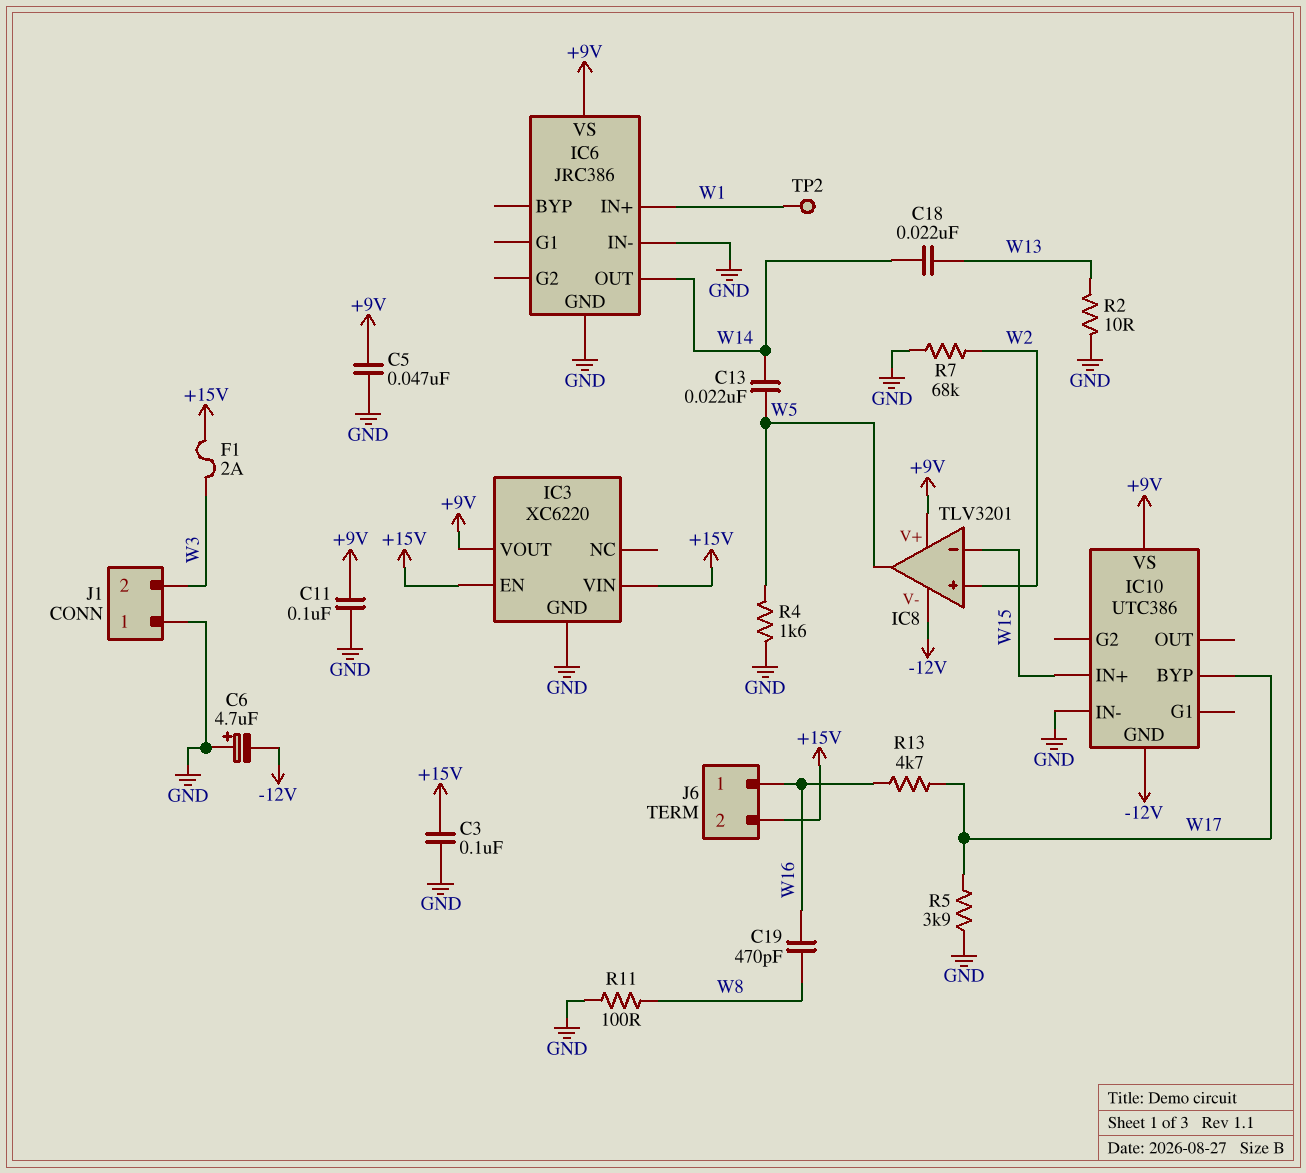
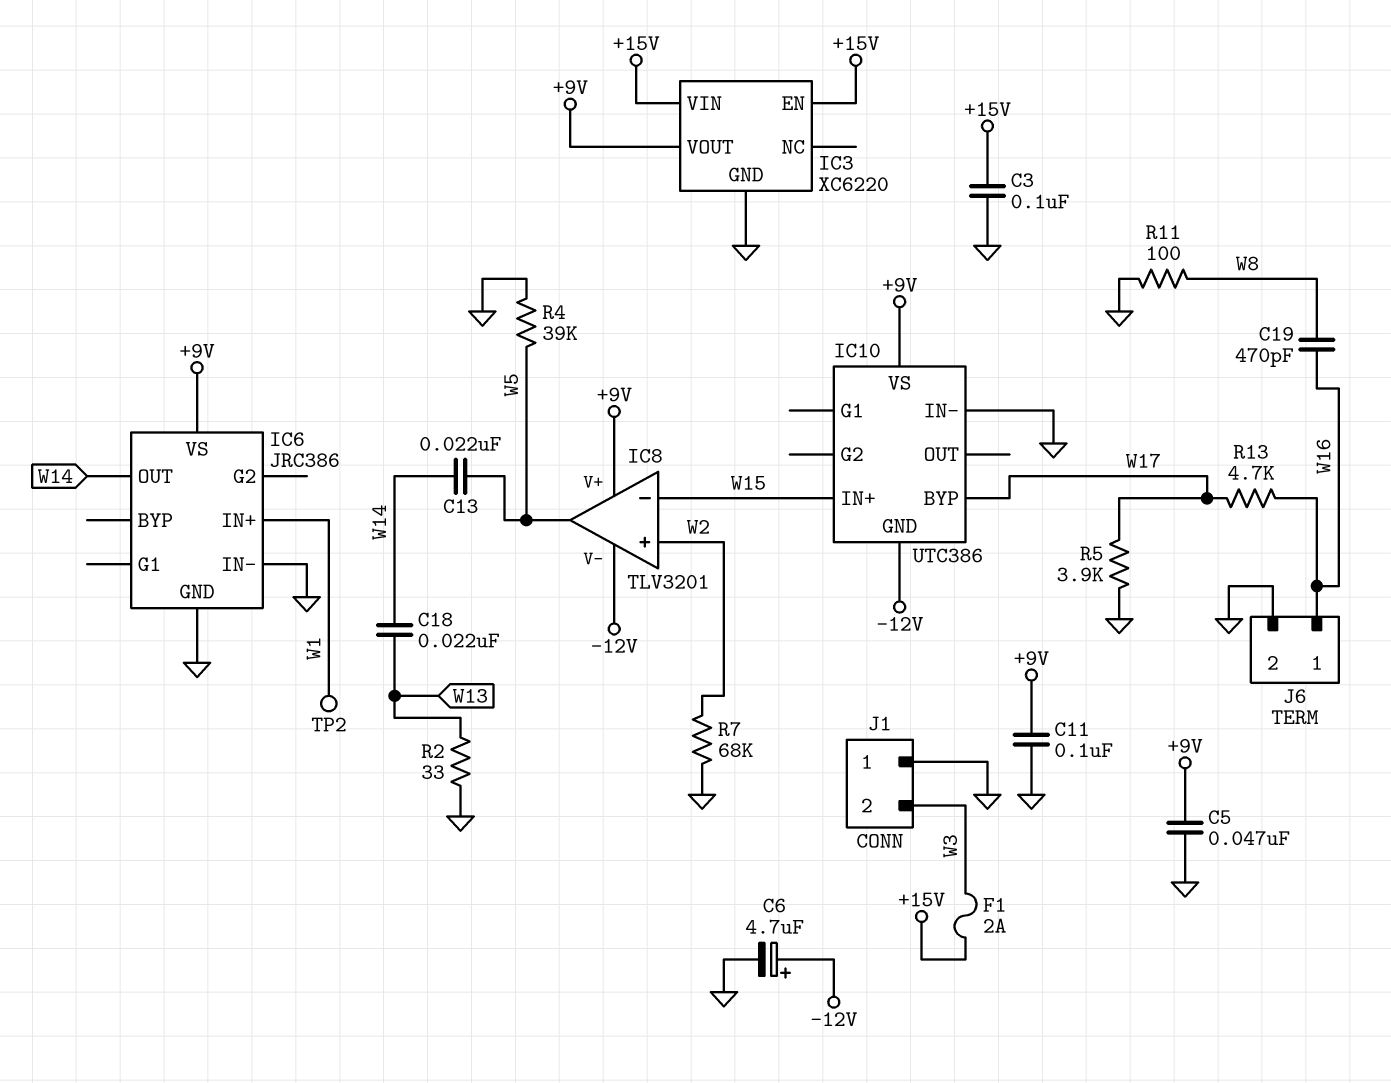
C6: 4.7uF (plus GND, minus -12V) -> 4.7uF (plus -12V, minus GND)
J6 pin 2: +15V -> GND
R2: 10 (GND, W13) -> 33 (GND, W13)
R4: 1.6k (GND, W5) -> 39k (GND, W5)

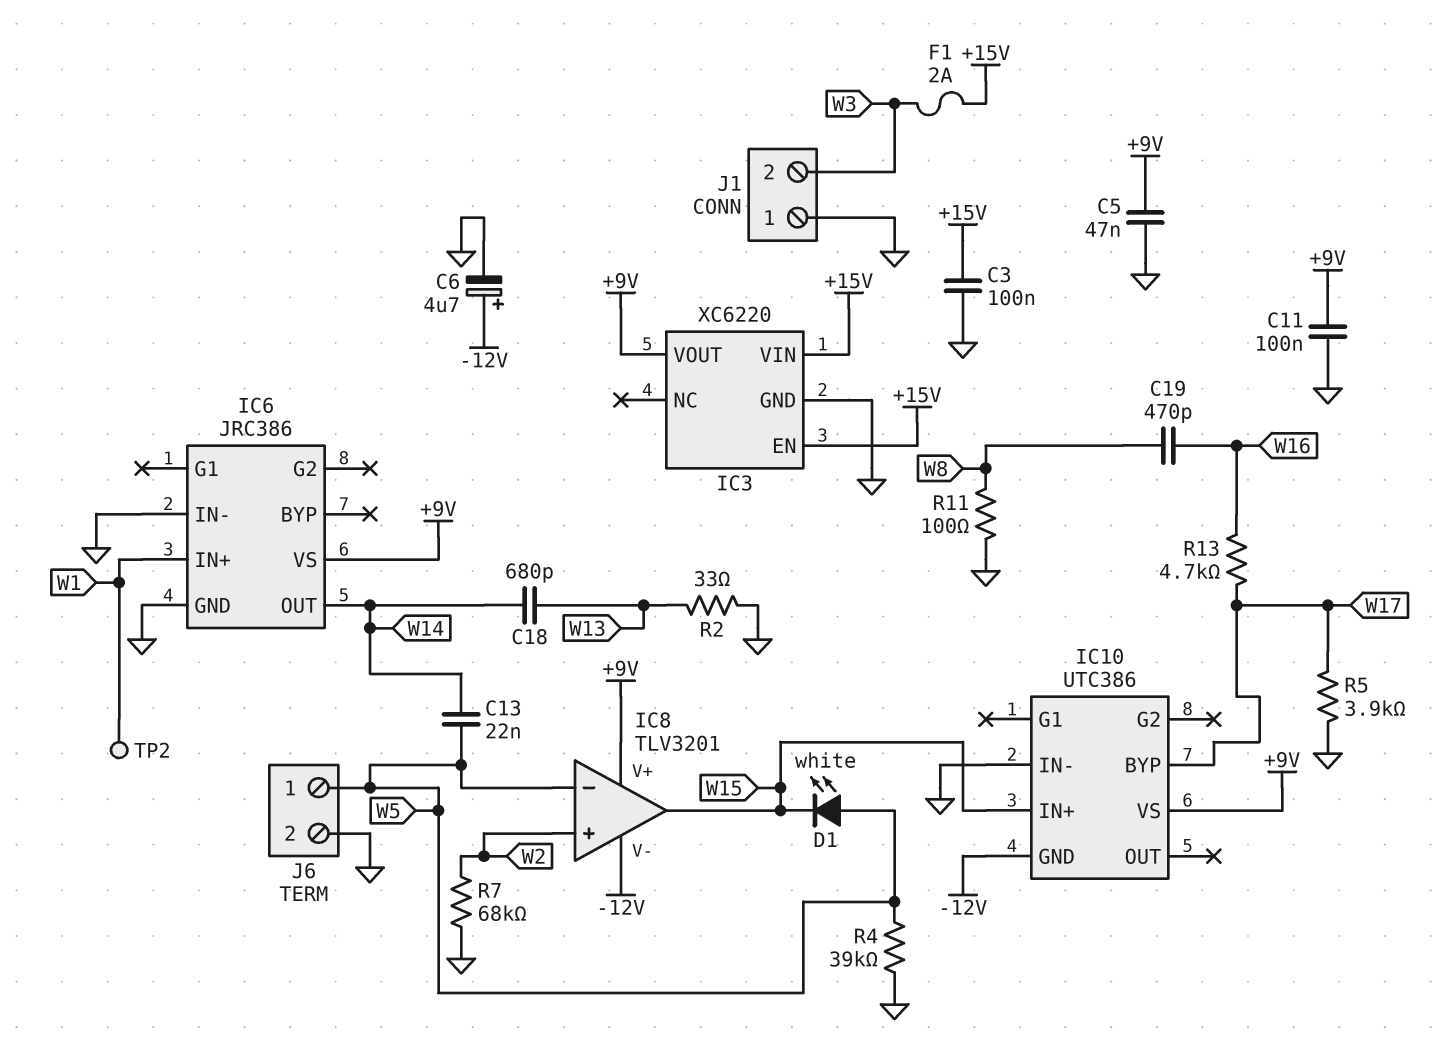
C18: 22nF (W13, W14) -> 680pF (W13, W14)
D1: none -> LED white (A W5, K W15)
IC8 pin in-: W15 -> W5
IC8 pin out: W5 -> W15
J6 pin 1: W16 -> W5

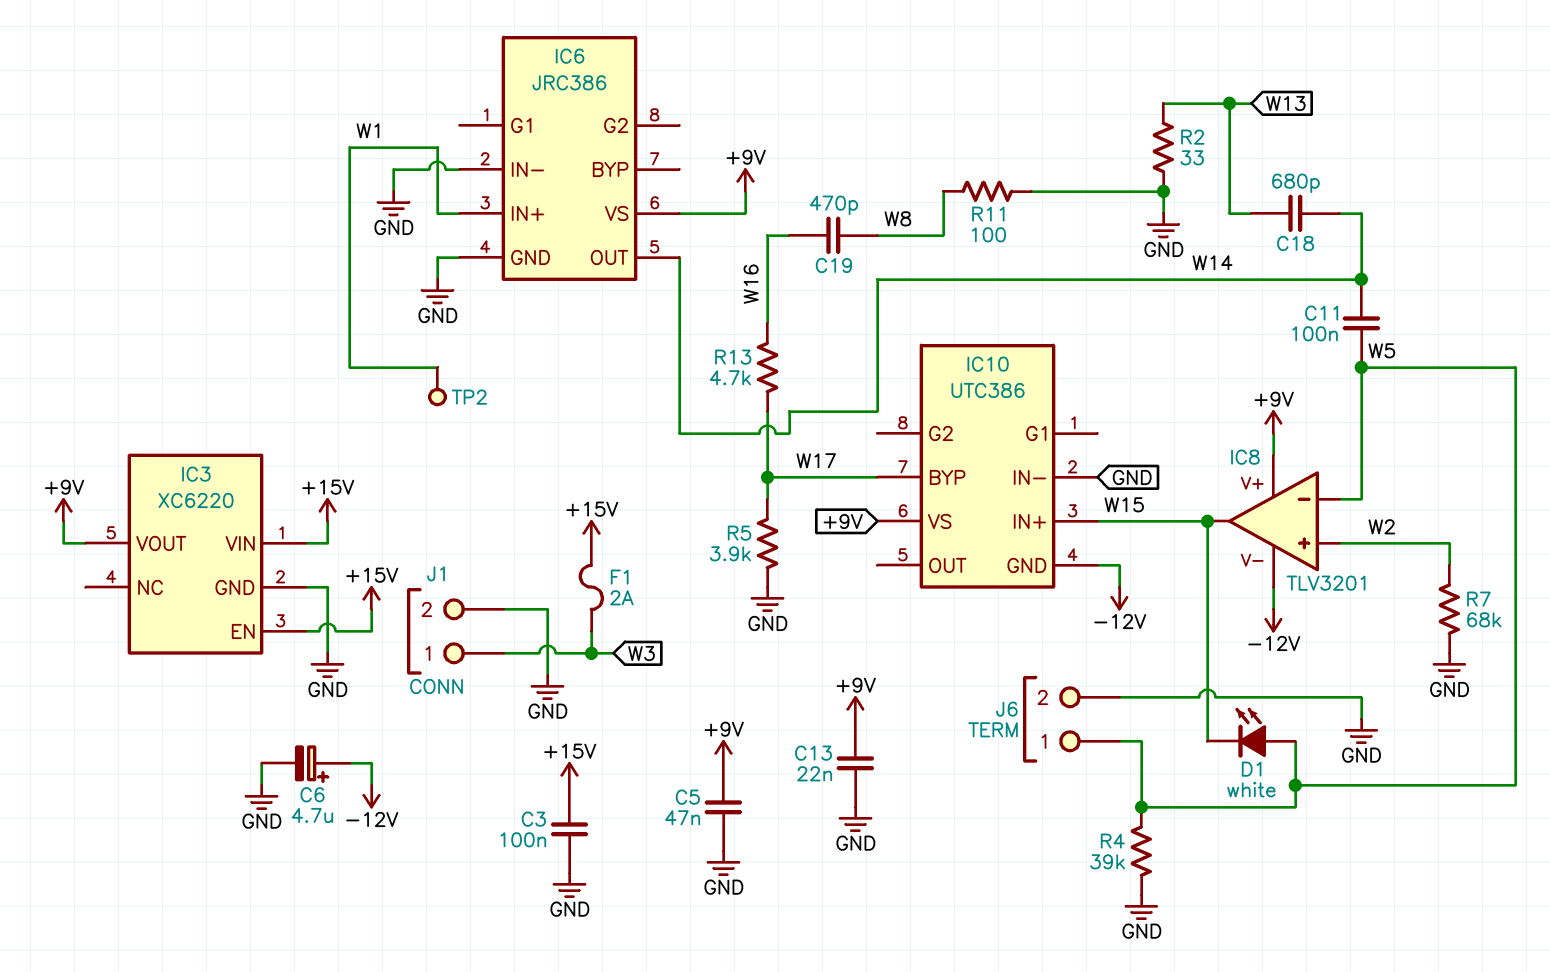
C11: 100nF (+9V, GND) -> 100nF (W5, W14)
C13: 22nF (W5, W14) -> 22nF (+9V, GND)
J1 pin 1: GND -> W3
J1 pin 2: W3 -> GND

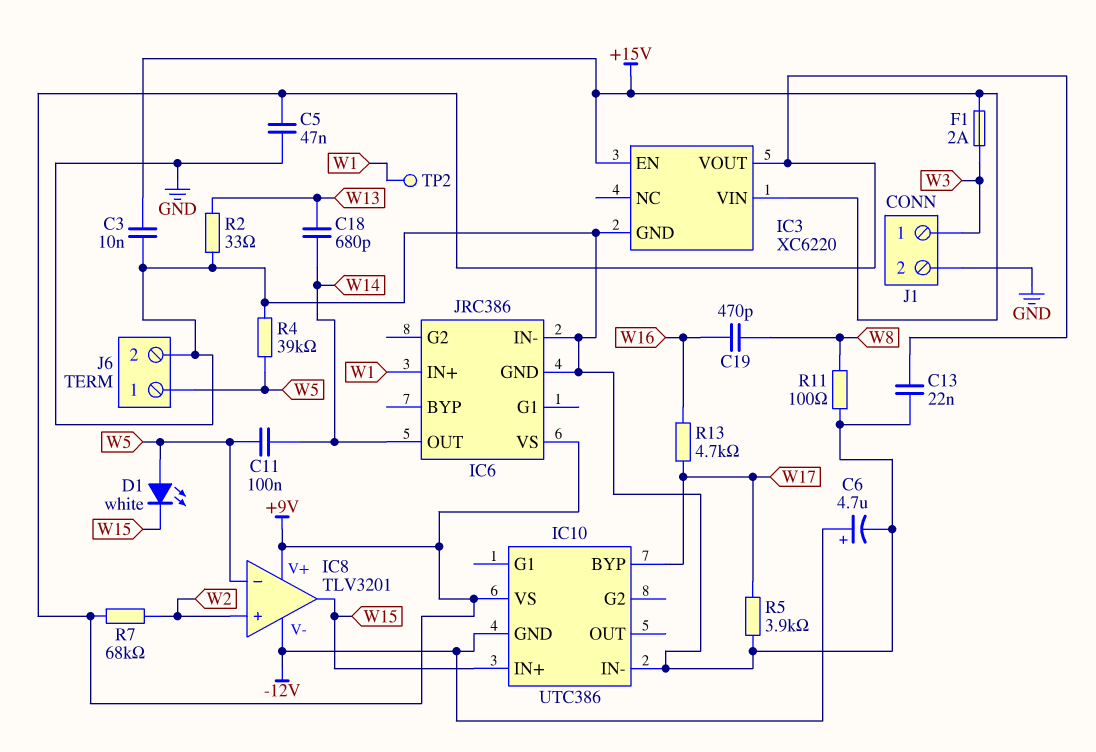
C3: 100nF (+15V, GND) -> 10nF (+15V, GND)
R7: 68k (GND, W2) -> 68k (+9V, W2)

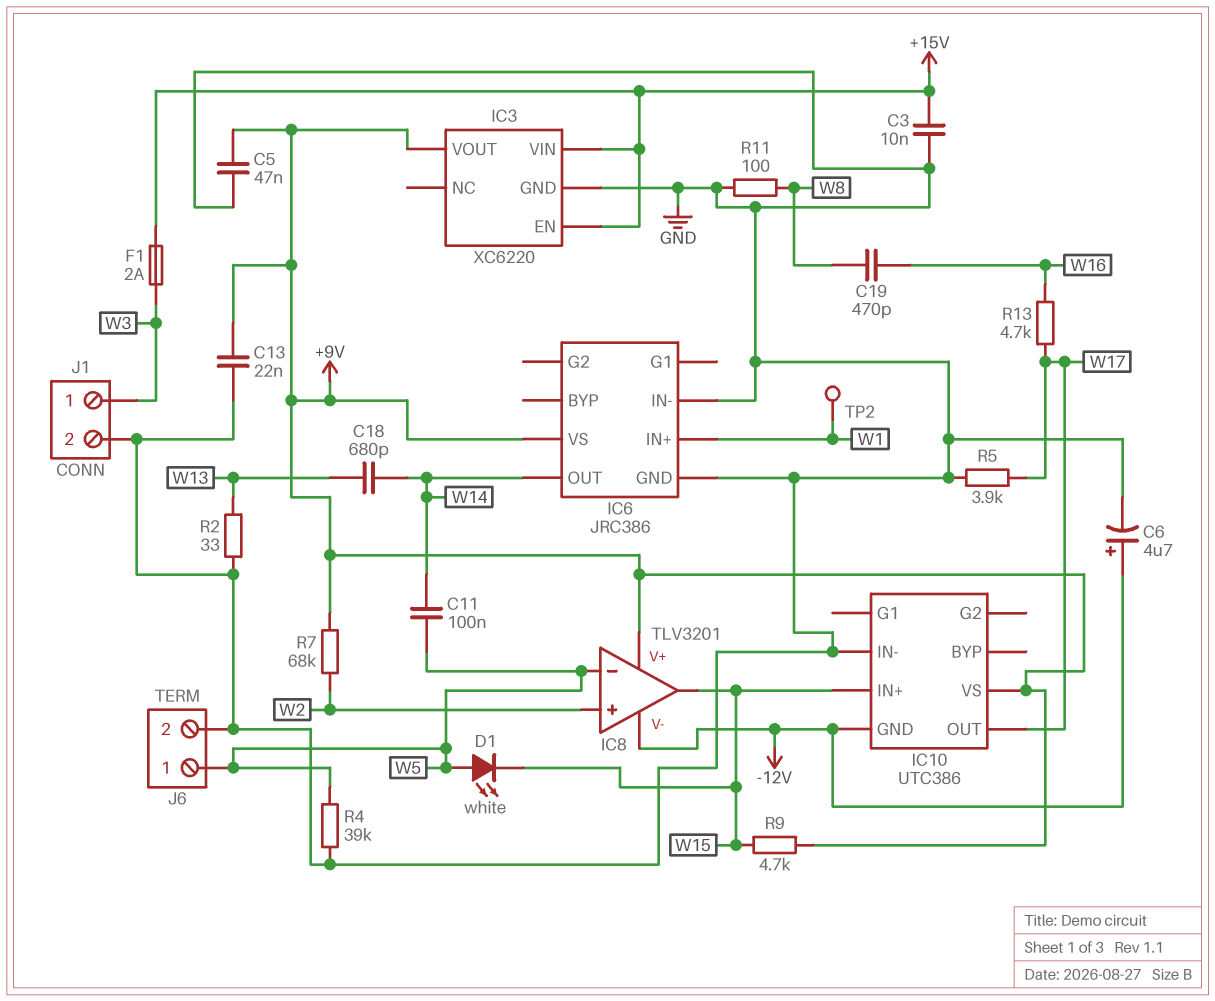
IC10 pin BYP: W17 -> none
IC10 pin OUT: none -> W17
R9: none -> 4.7k (+9V, W15)

